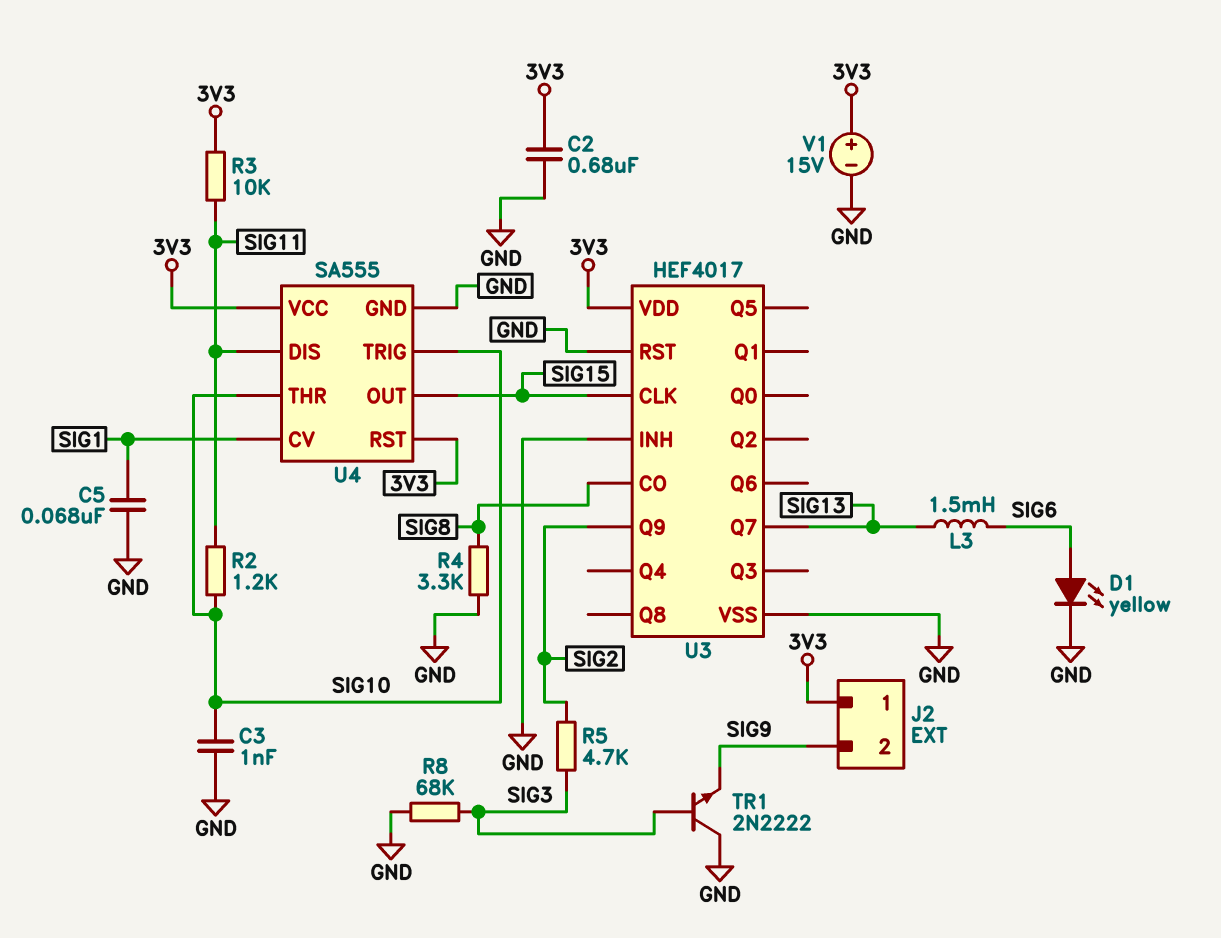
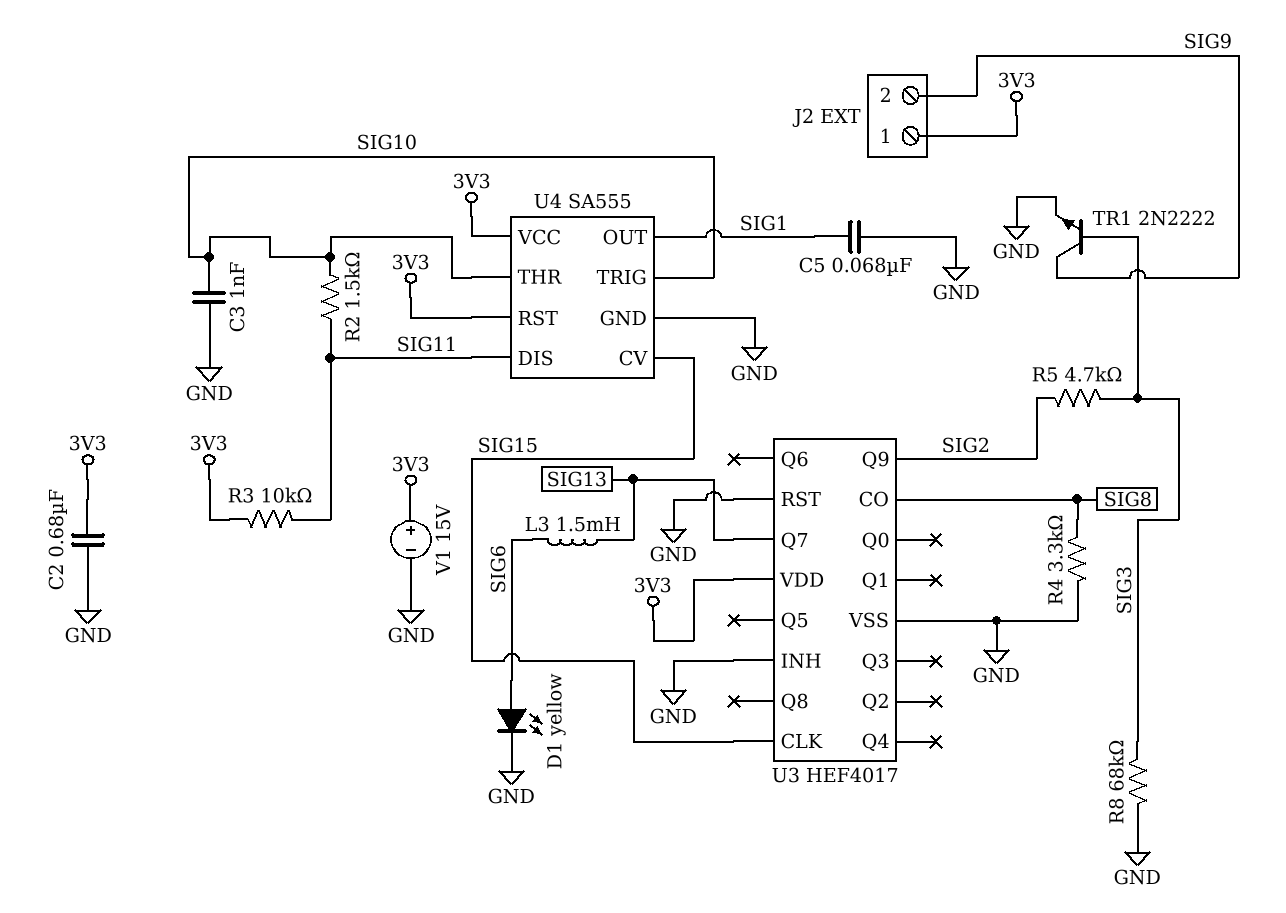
R2: 1.2k (SIG10, SIG11) -> 1.5k (SIG10, SIG11)
TR1: NPN 2N2222 (B SIG3, C GND, E SIG9) -> NPN 2N2222 (B SIG3, C SIG9, E GND)
U4 pin CV: SIG1 -> SIG15
U4 pin OUT: SIG15 -> SIG1

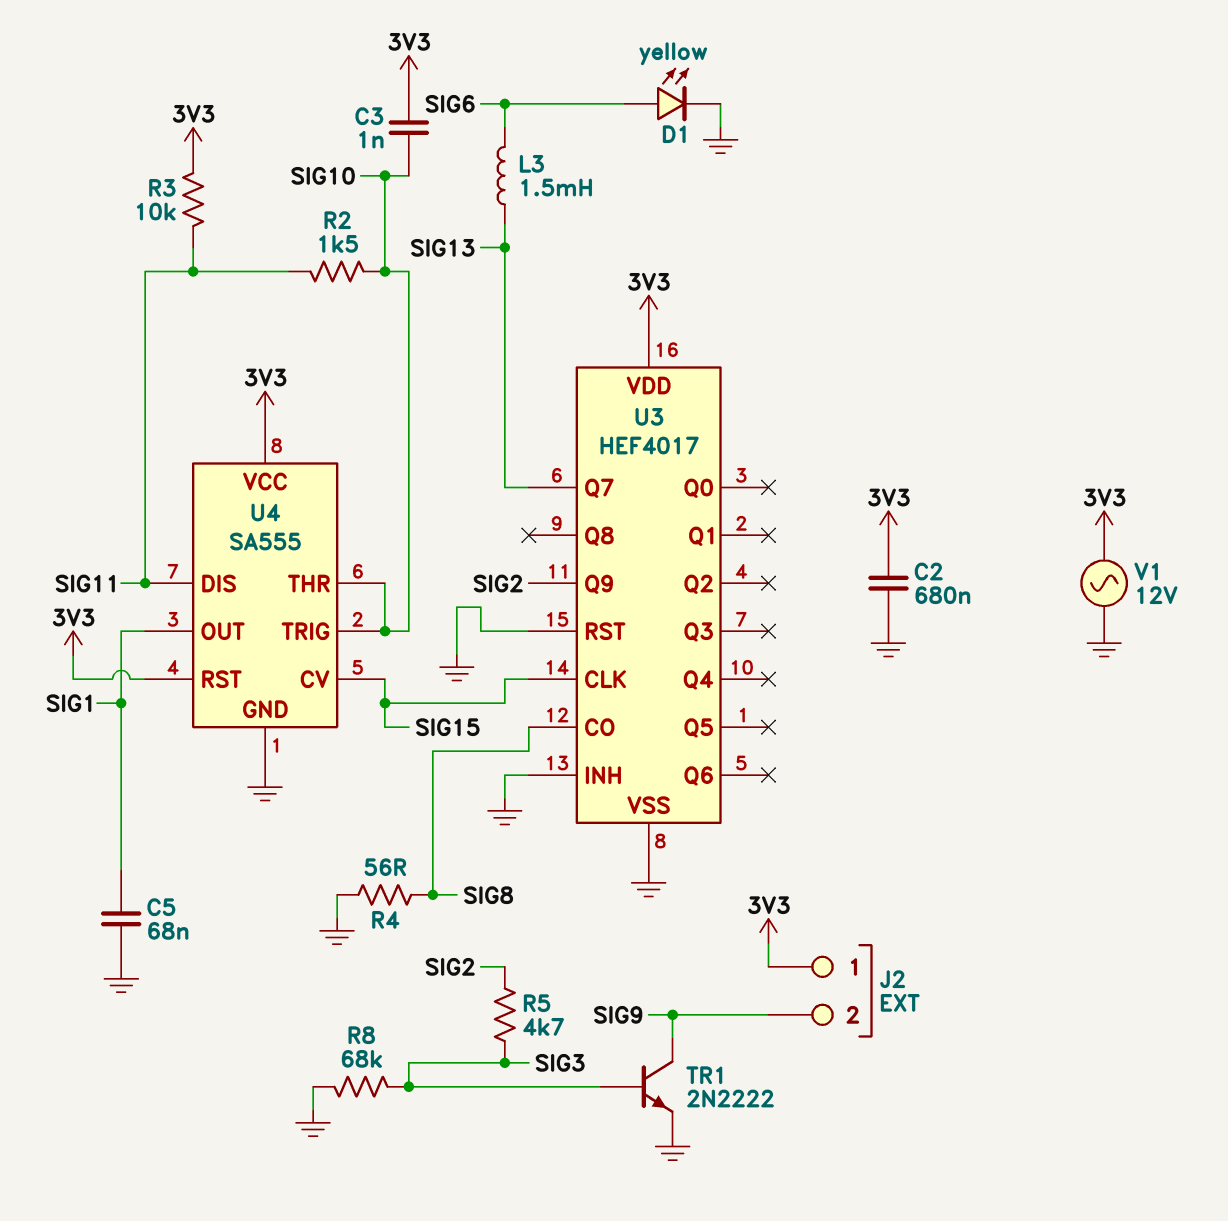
C3: 1nF (GND, SIG10) -> 1nF (3V3, SIG10)
R4: 3.3k (GND, SIG8) -> 56 (GND, SIG8)
V1: 15V (plus 3V3, minus GND) -> AC 12V (3V3, GND)

